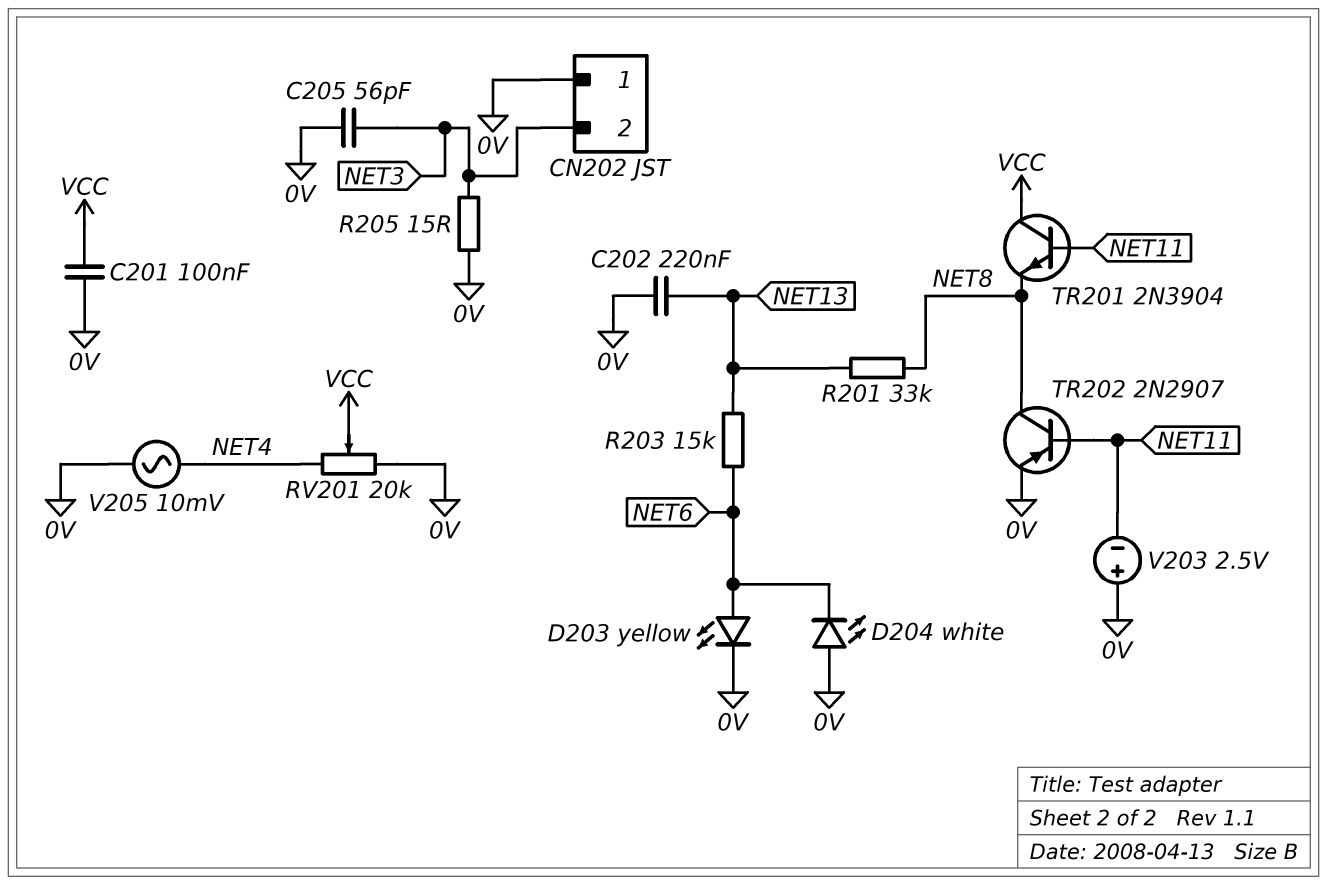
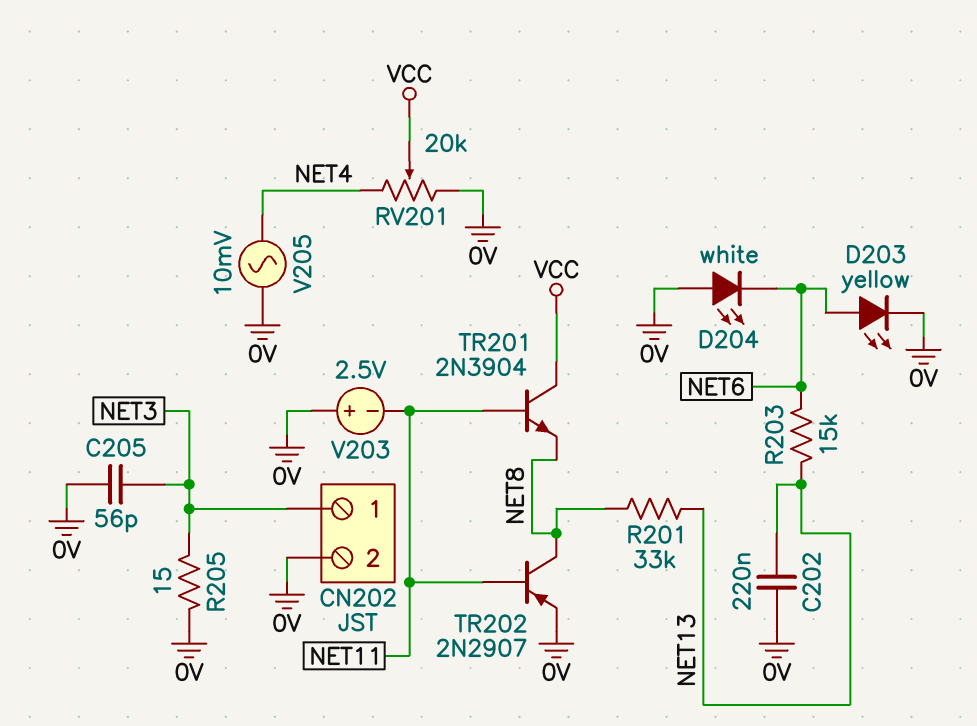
C201: 100nF (0V, VCC) -> none
CN202 pin 1: 0V -> NET3
CN202 pin 2: NET3 -> 0V

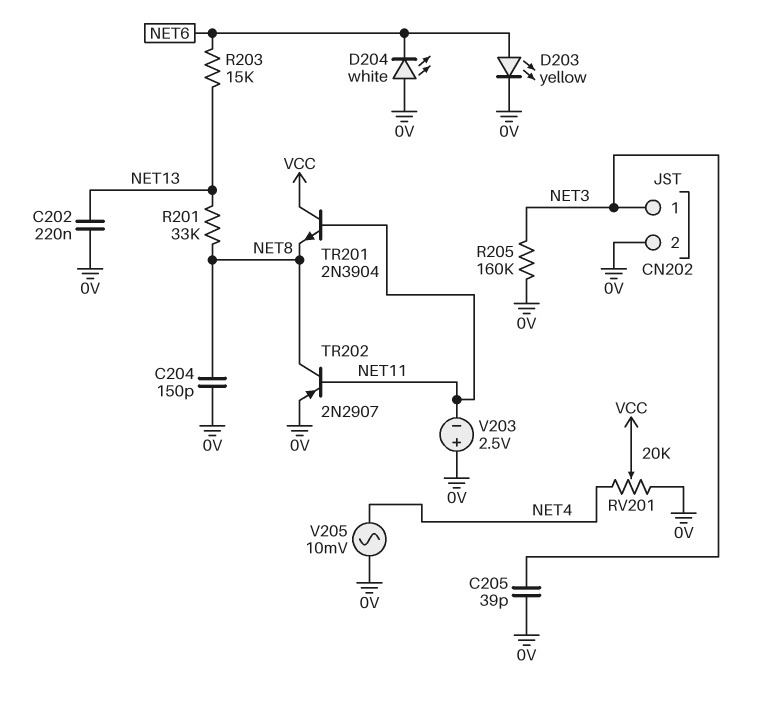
C204: none -> 150pF (0V, NET8)
C205: 56pF (0V, NET3) -> 39pF (0V, NET3)
R205: 15 (0V, NET3) -> 160k (0V, NET3)

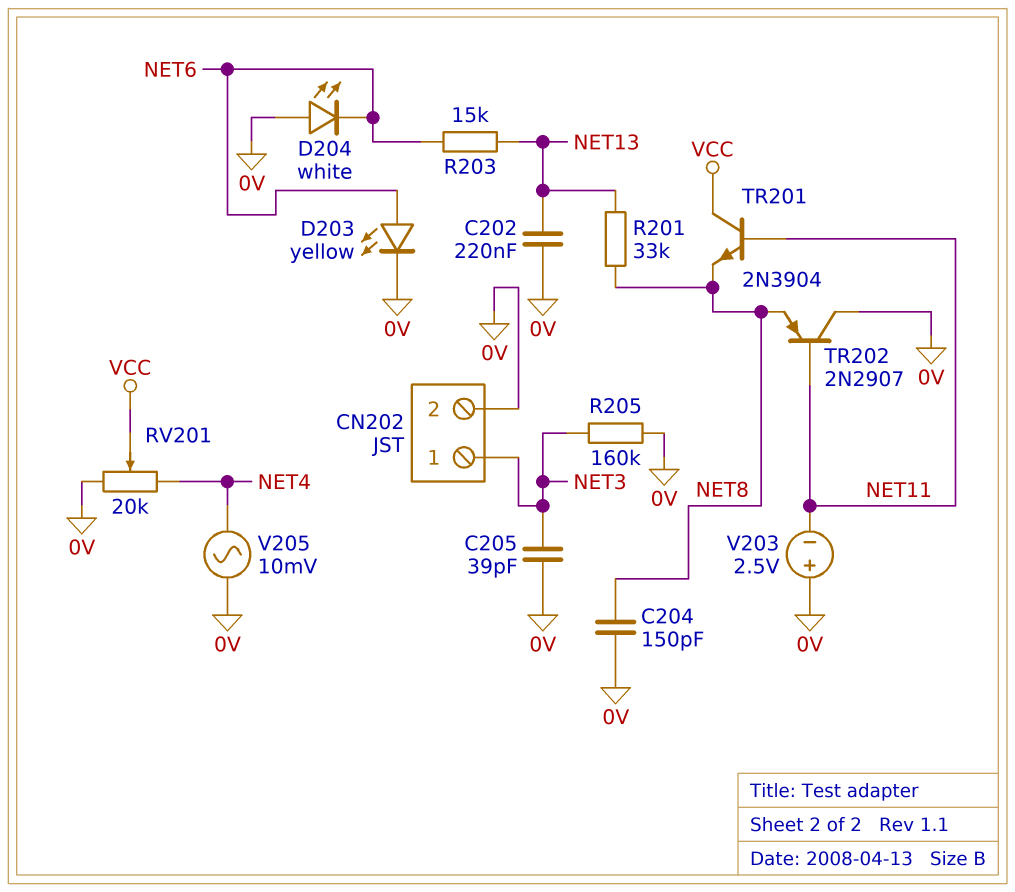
TR202: PNP 2N2907 (B NET11, C NET8, E 0V) -> PNP 2N2907 (B NET11, C 0V, E NET8)

